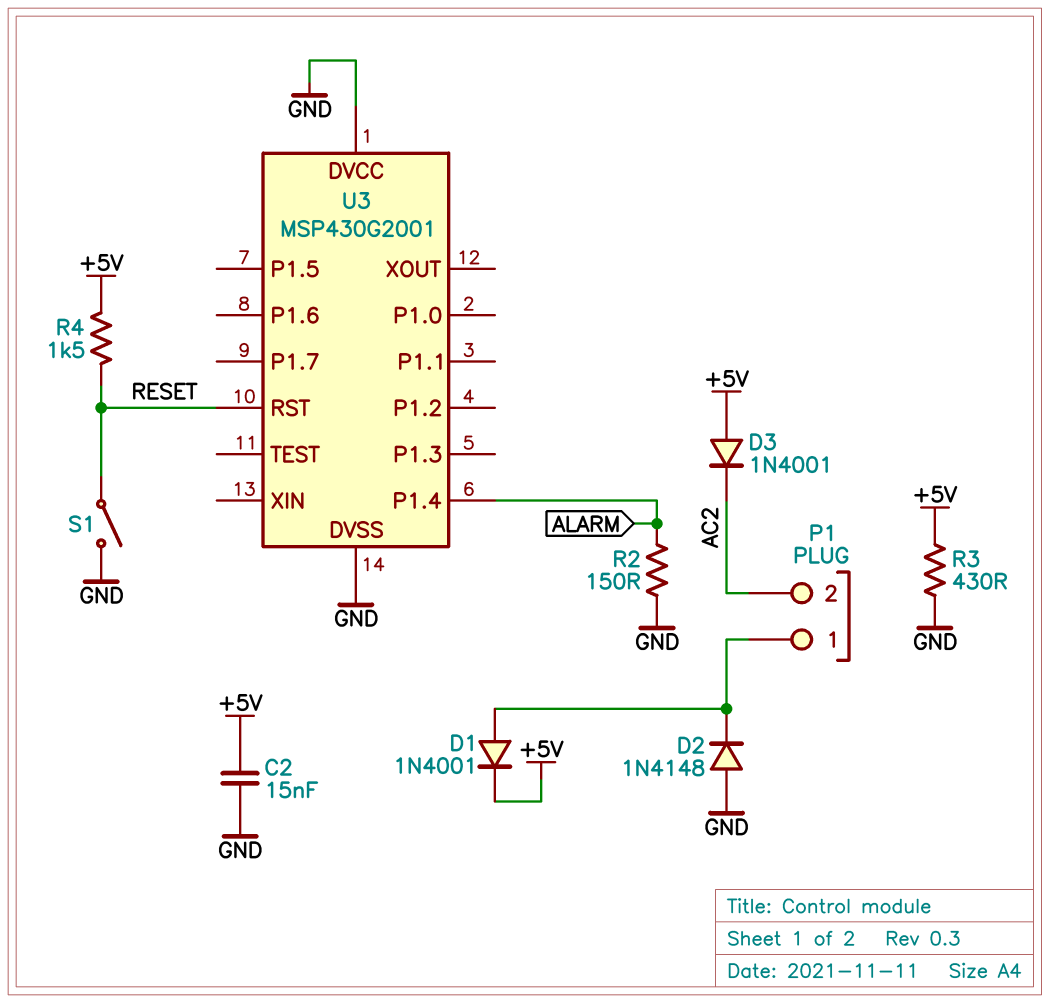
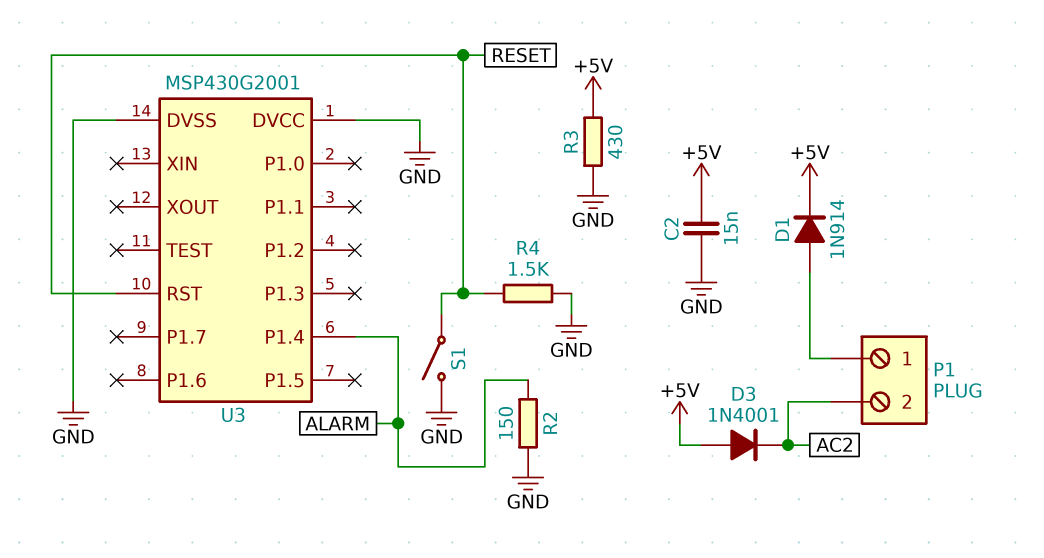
D1: diode 1N4001 (A P1/1, K +5V) -> diode 1N914 (A P1/1, K +5V)
D2: diode 1N4148 (A GND, K P1/1) -> none
R4: 1.5k (+5V, RESET) -> 1.5k (GND, RESET)

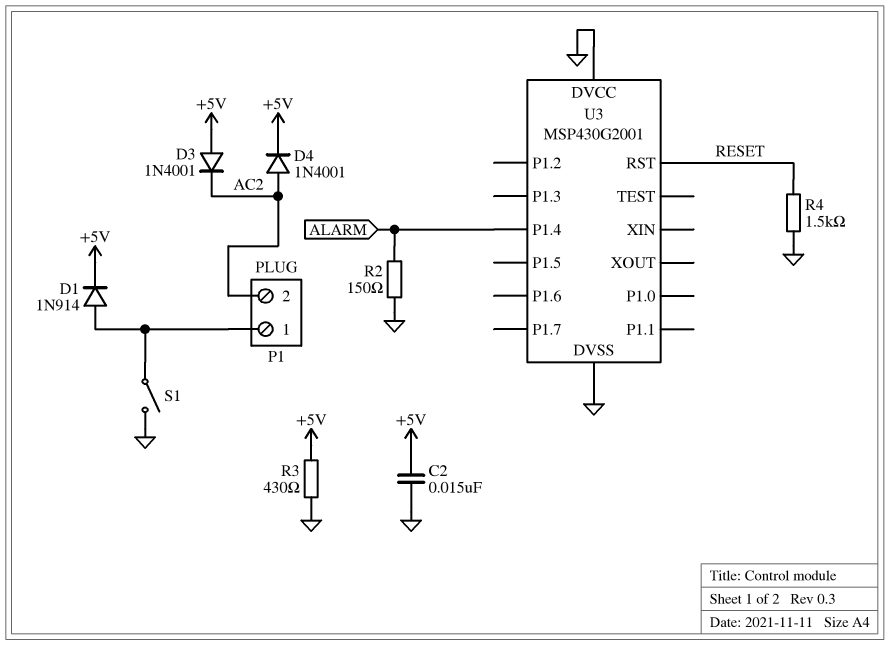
D4: none -> diode 1N4001 (A AC2, K +5V)
S1: switch (GND, RESET) -> switch (GND, P1/1)

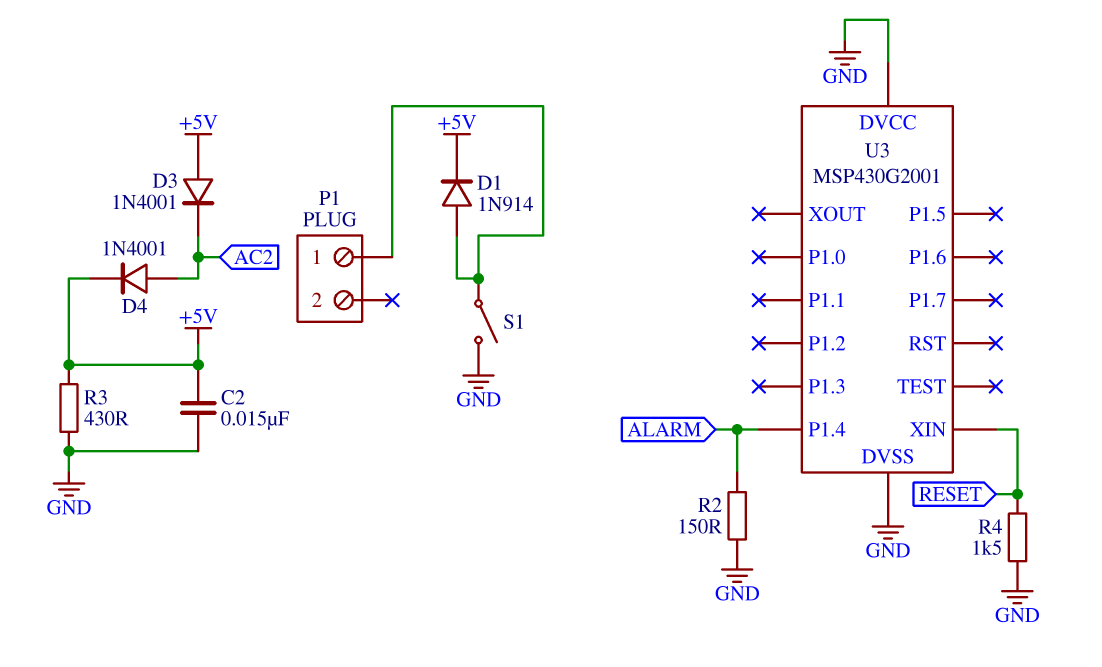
P1 pin 2: AC2 -> none
U3 pin RST: RESET -> none
U3 pin XIN: none -> RESET

